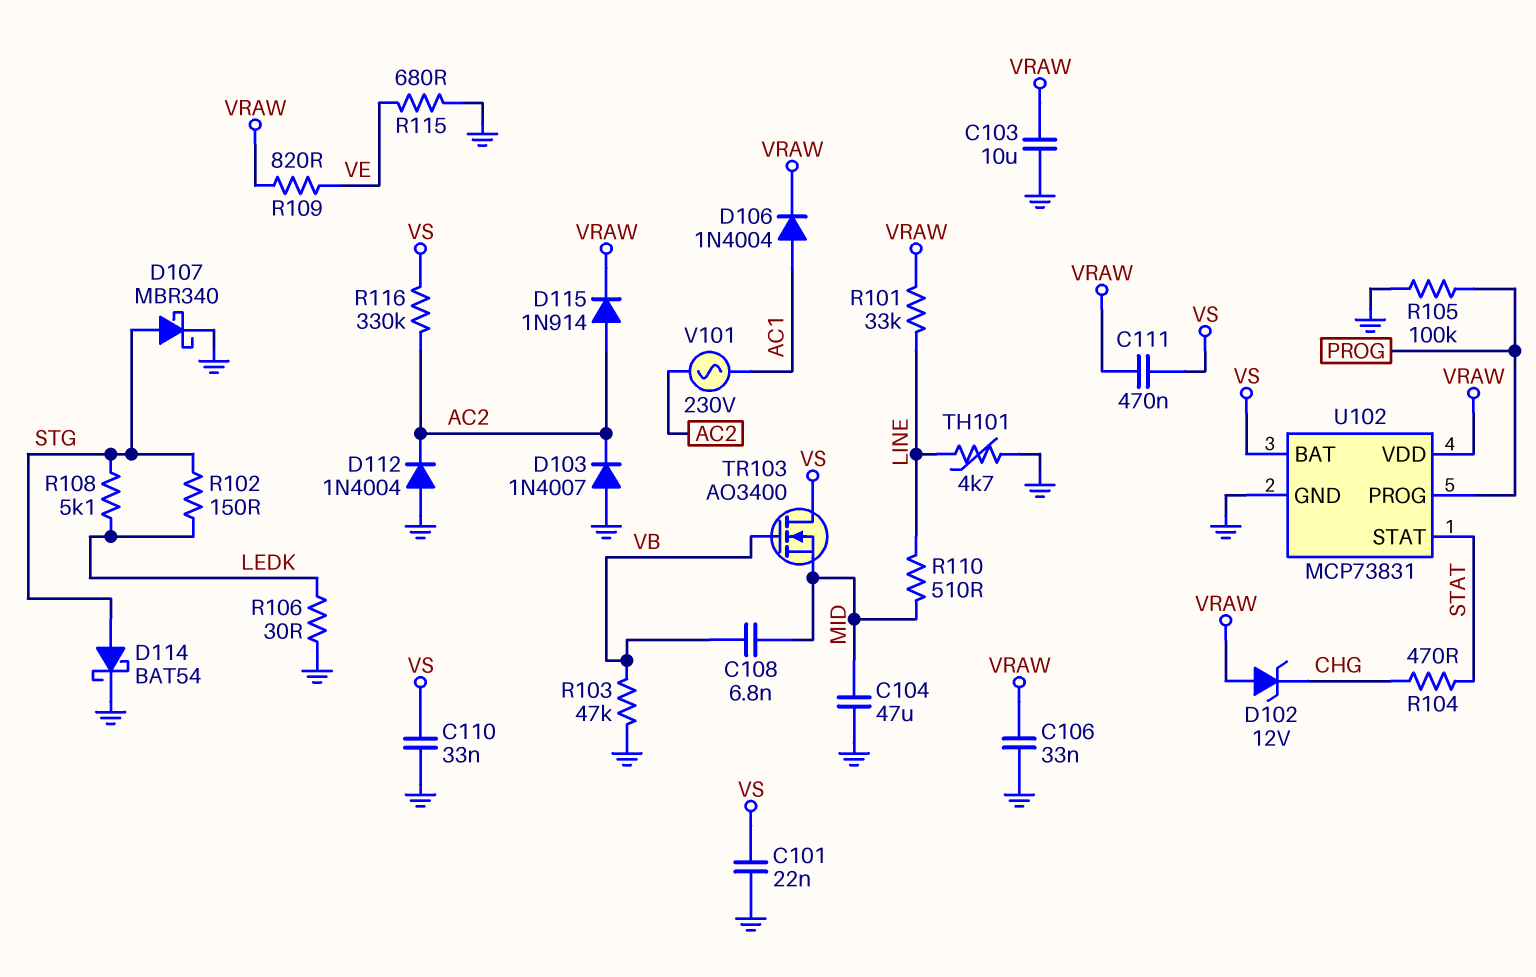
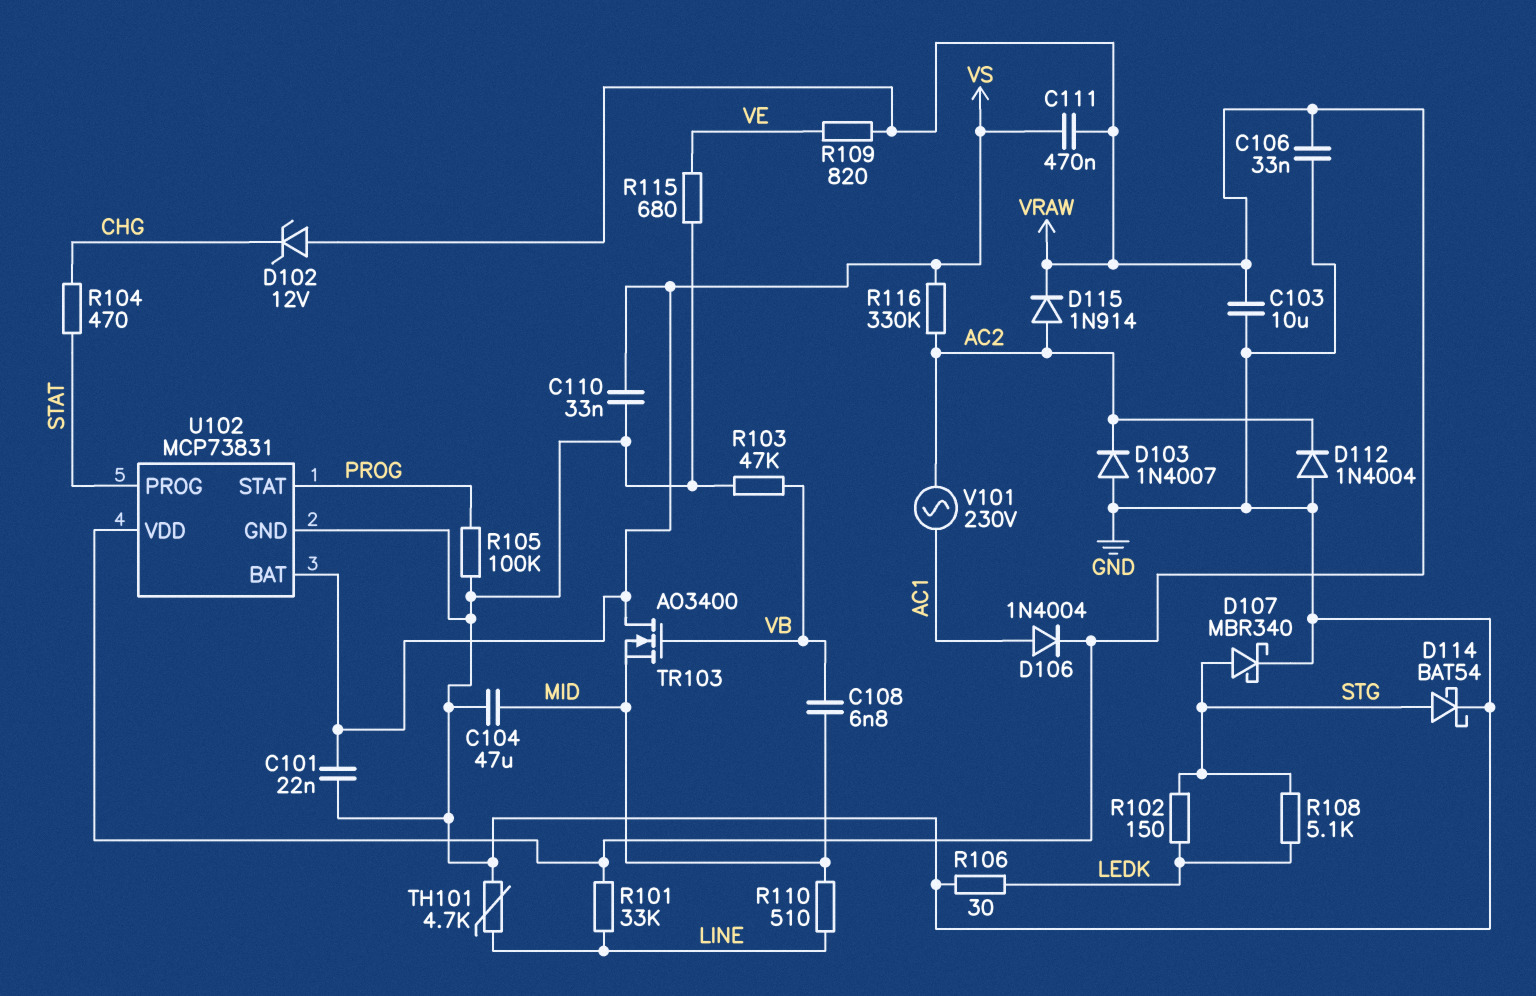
U102 pin PROG: PROG -> STAT
U102 pin STAT: STAT -> PROG

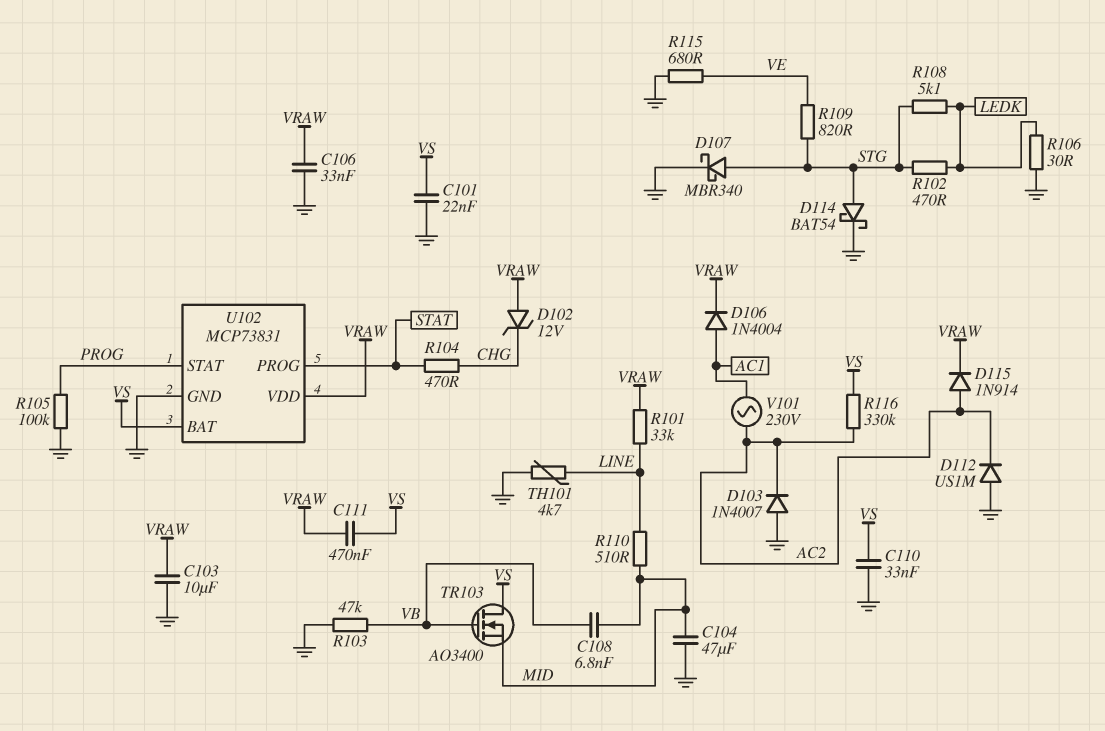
D112: diode 1N4004 (A GND, K AC2) -> diode US1M (A GND, K AC2)
R102: 150 (LEDK, STG) -> 470 (LEDK, STG)
R109: 820 (VE, VRAW) -> 820 (STG, VE)

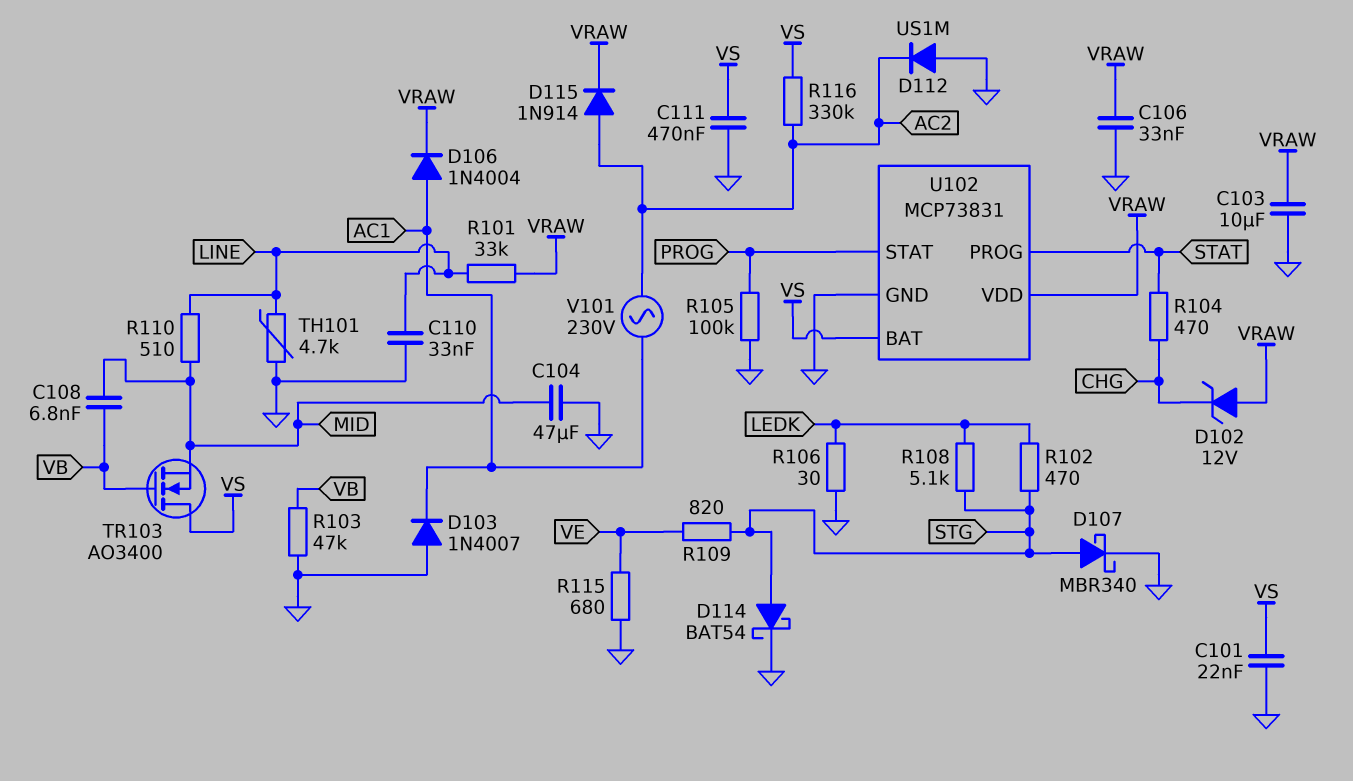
C110: 33nF (GND, VS) -> 33nF (GND, LINE)
C111: 470nF (VRAW, VS) -> 470nF (GND, VS)
D103: diode 1N4007 (A GND, K AC2) -> diode 1N4007 (A GND, K AC1)

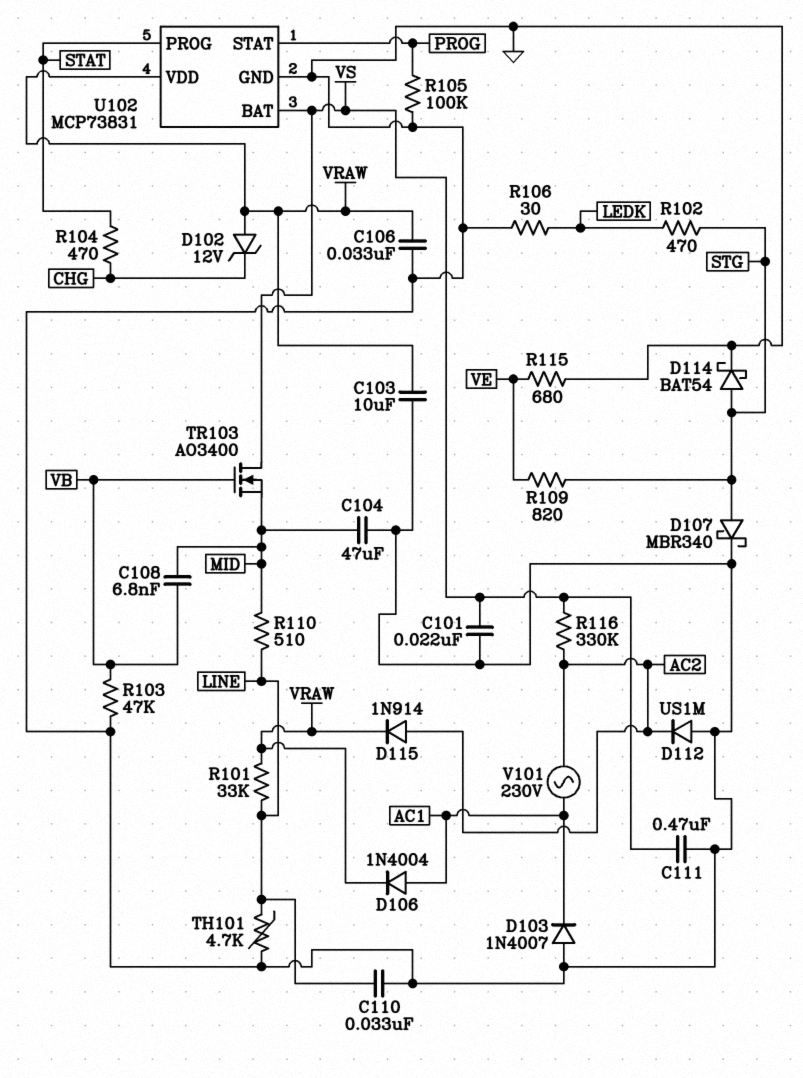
R108: 5.1k (LEDK, STG) -> none

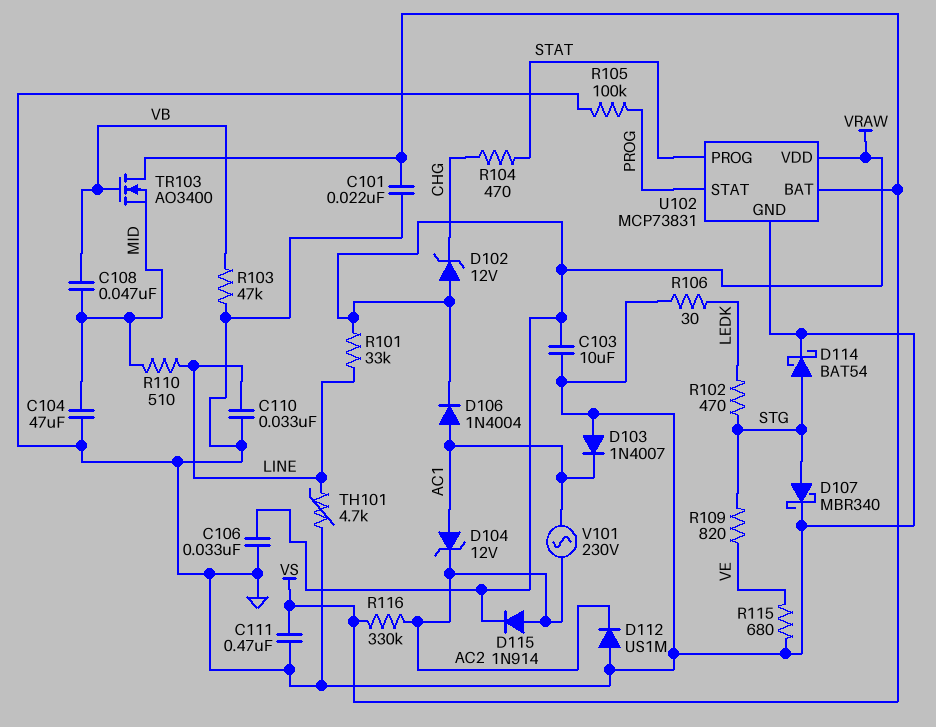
C108: 6.8nF (MID, VB) -> 47nF (MID, VB)
D104: none -> zener 12V (A AC1, K AC2)

